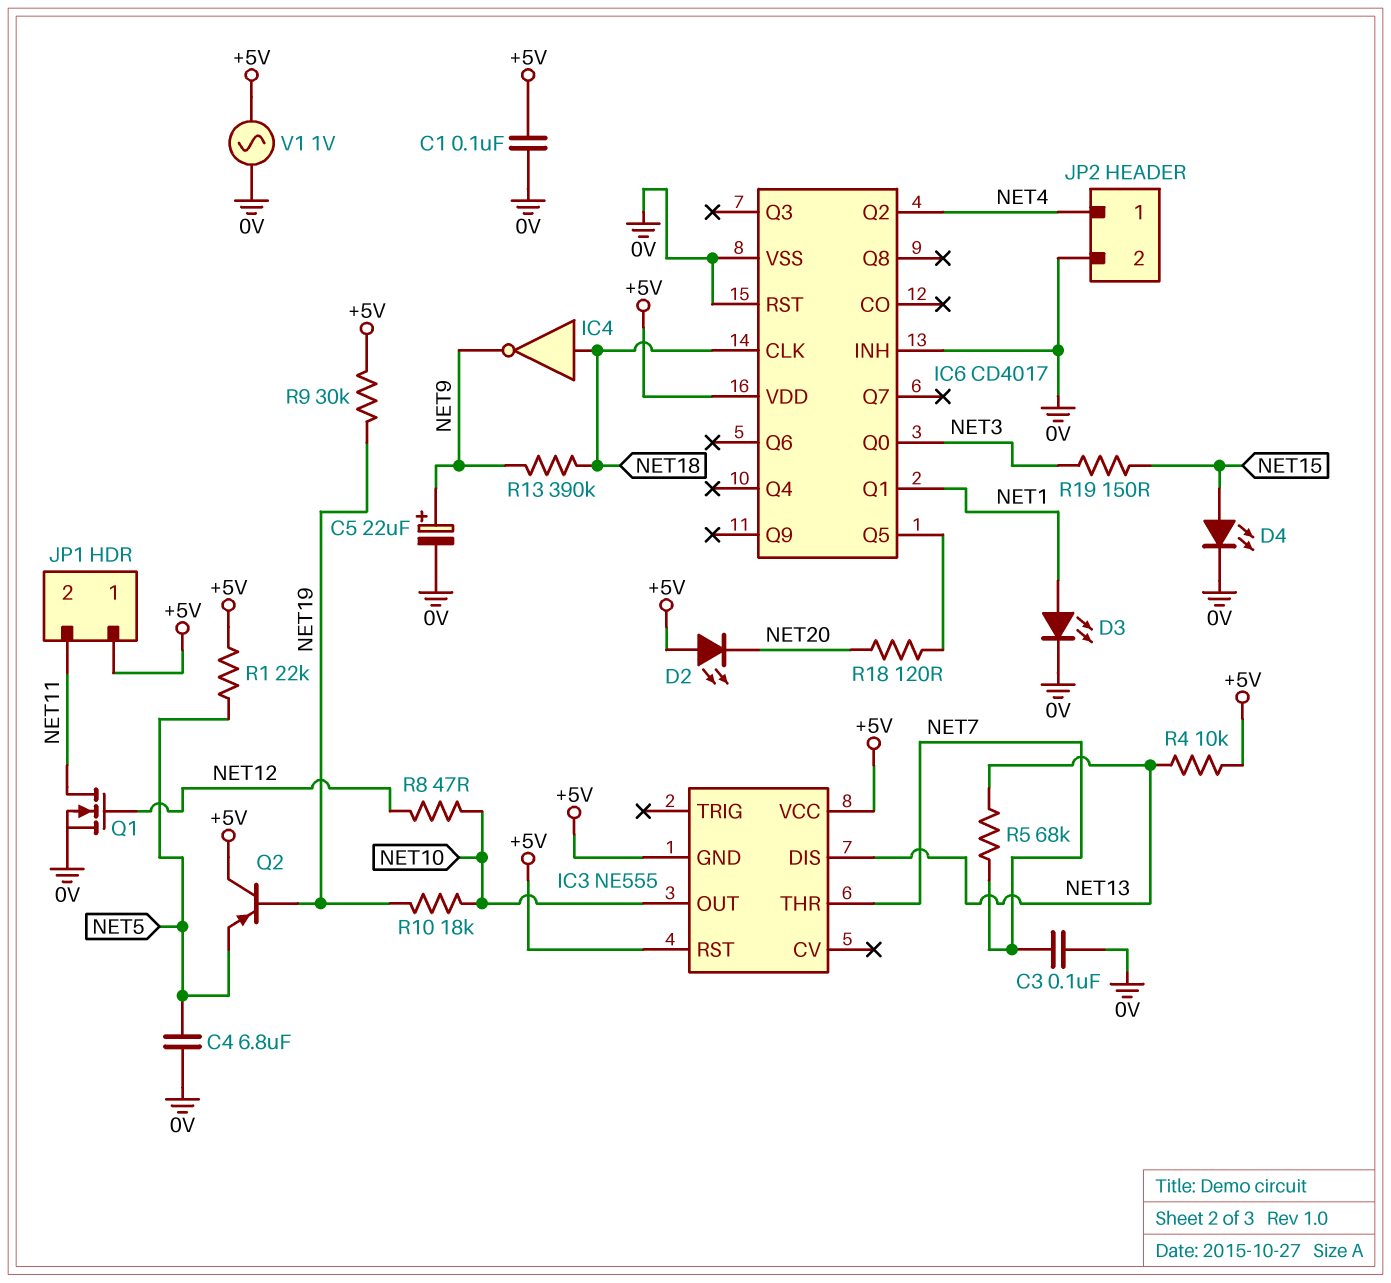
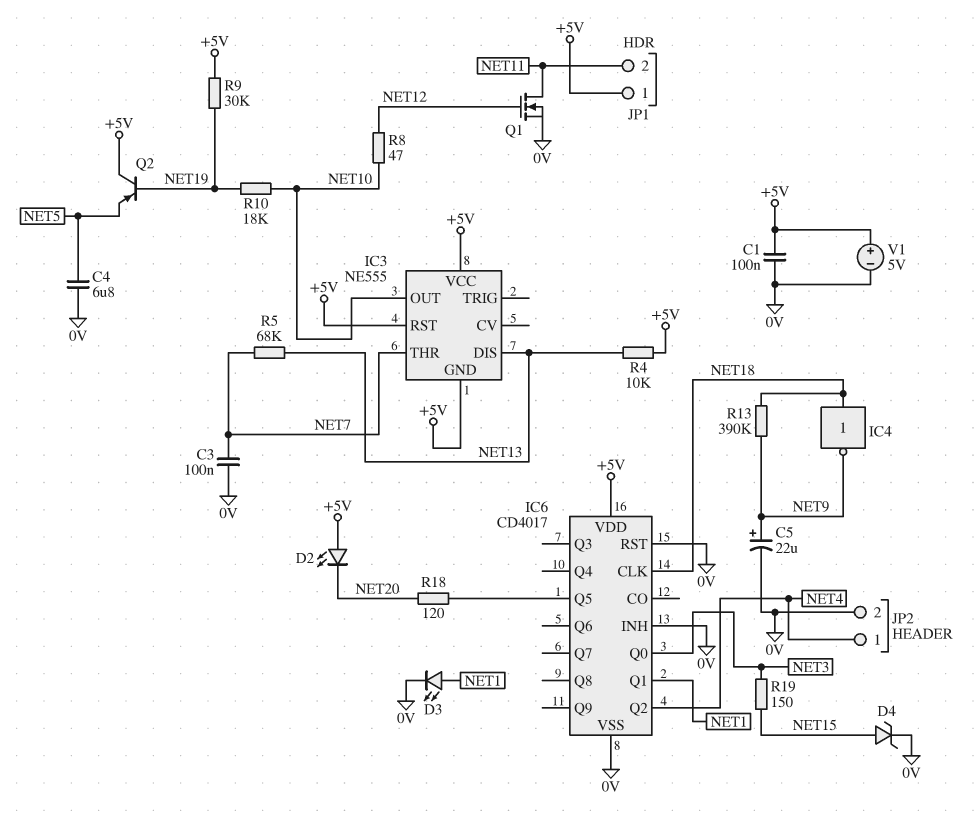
D4: LED (A NET15, K 0V) -> zener (A NET15, K 0V)
R1: 22k (+5V, NET5) -> none
V1: AC 1V (+5V, 0V) -> 5V (plus +5V, minus 0V)

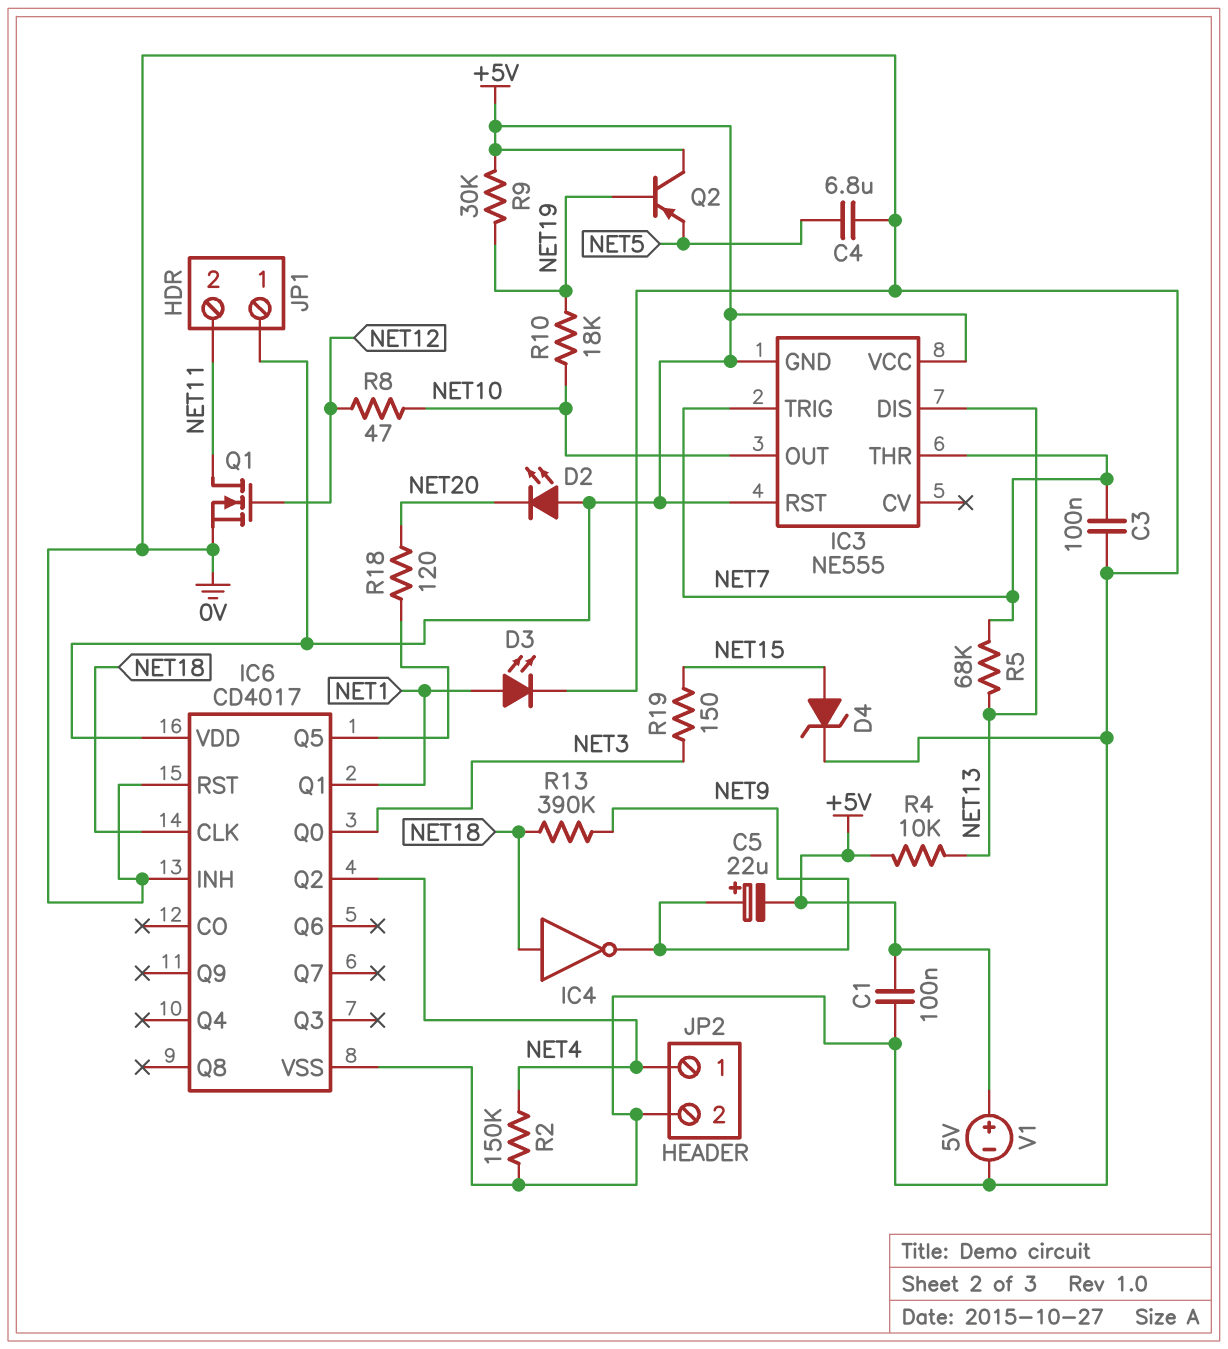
C5: 22uF (plus NET9, minus 0V) -> 22uF (plus NET9, minus +5V)
IC3 pin TRIG: none -> NET7
R2: none -> 150k (0V, NET4)

